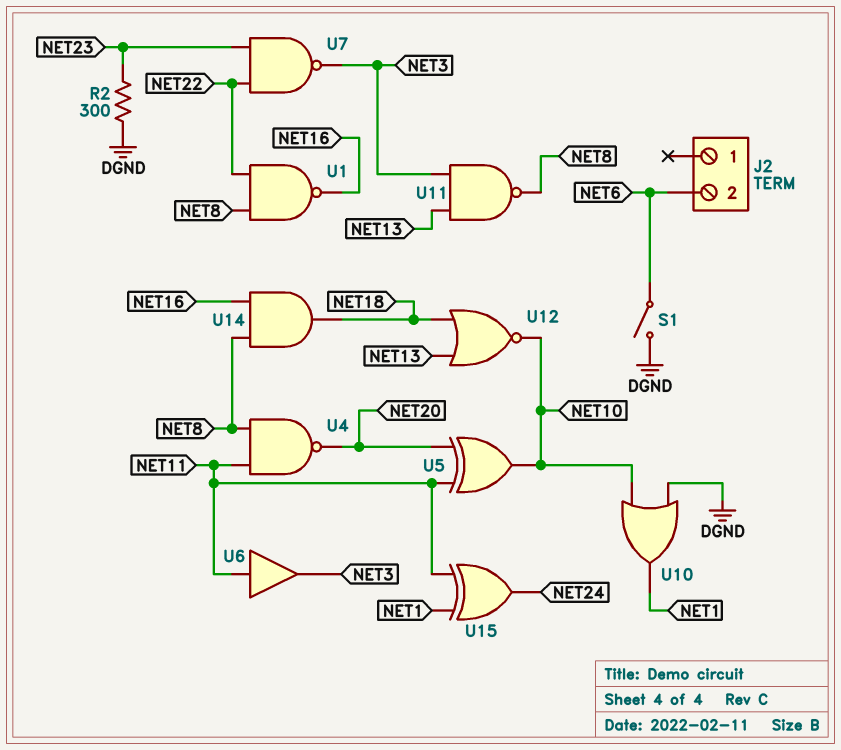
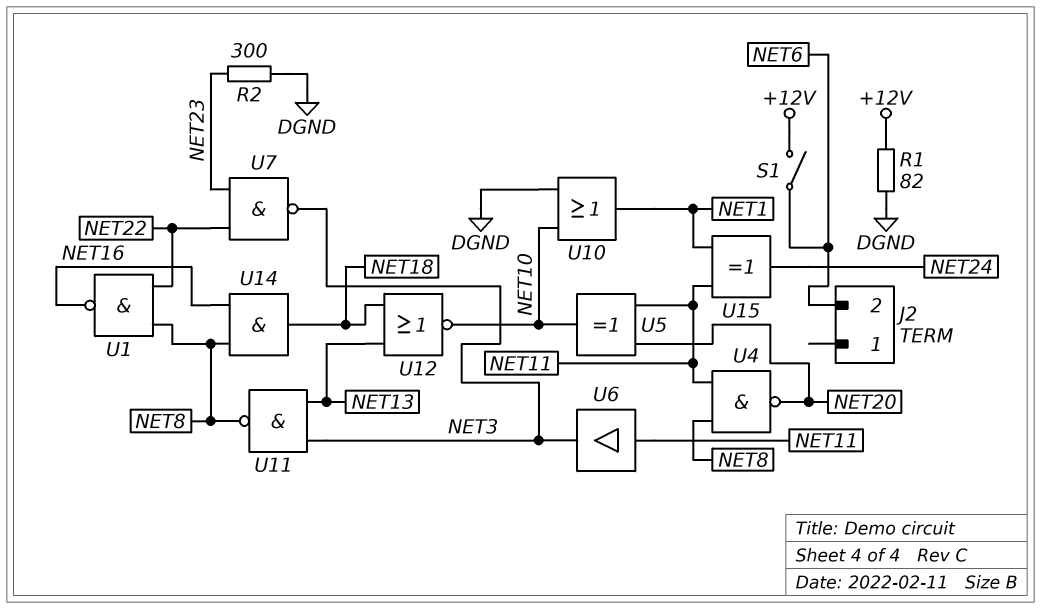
R1: none -> 82 (+12V, DGND)
S1: switch (DGND, NET6) -> switch (+12V, NET6)

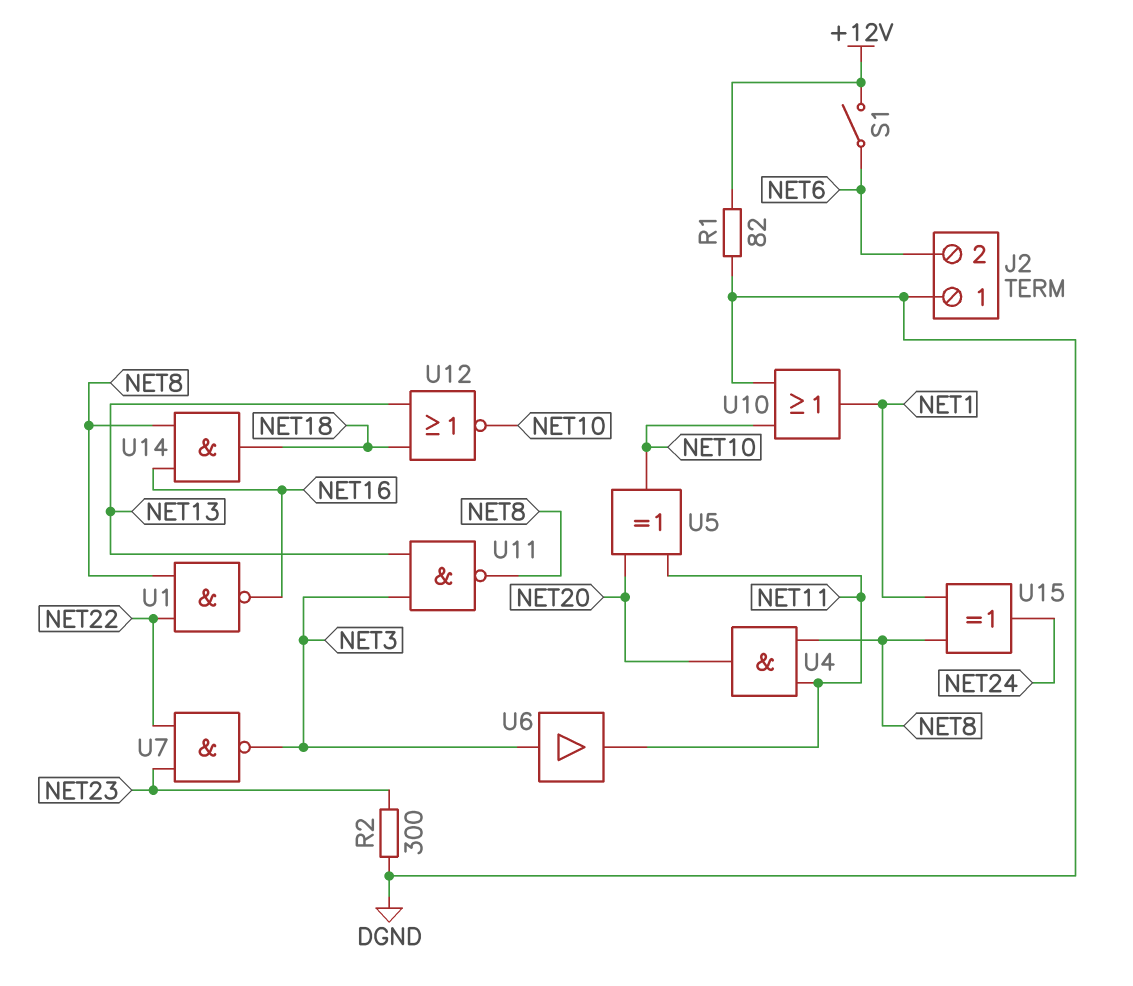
J2 pin 1: none -> DGND
U4: NAND (in NET8, in NET11, out NET20) -> AND (in NET8, in NET11, out NET20)
U6: buffer (in NET11, out NET3) -> buffer (in NET3, out NET11)
U15: XOR (in NET1, in NET11, out NET24) -> XOR (in NET1, in NET8, out NET24)

